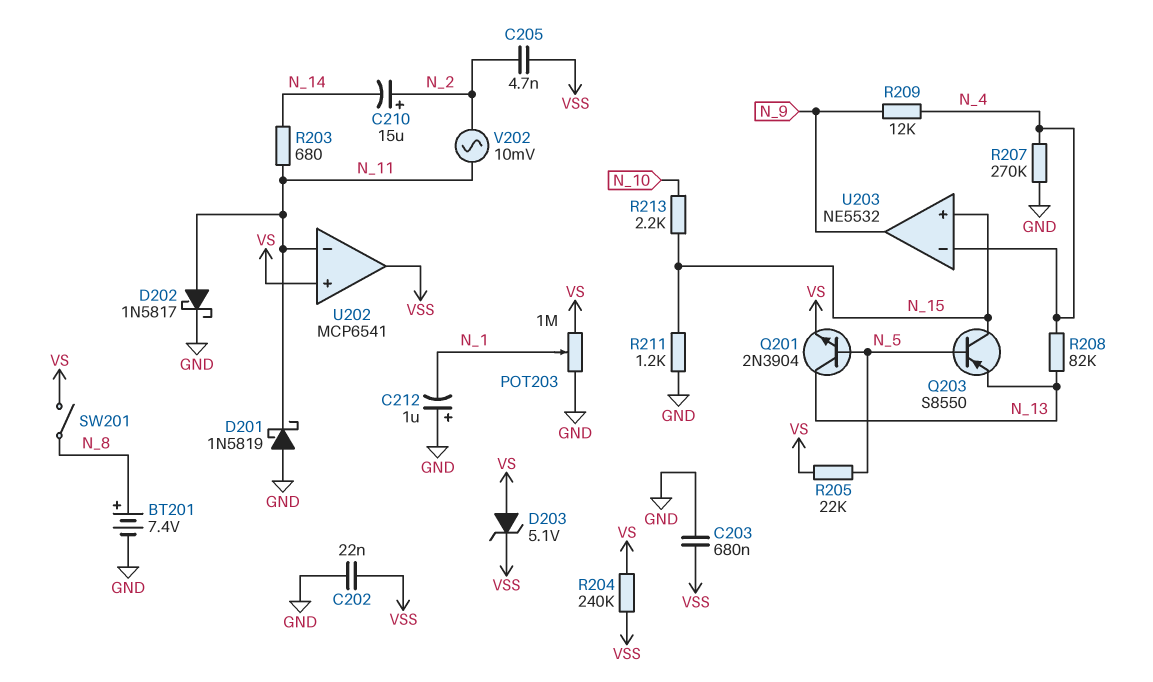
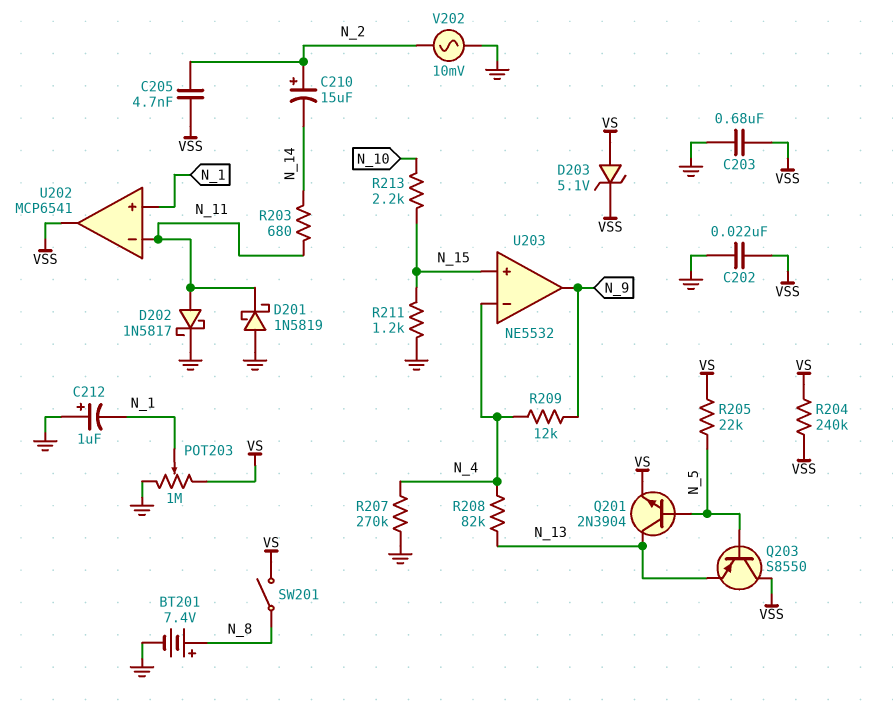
Q203: PNP S8550 (B N_5, C N_15, E N_13) -> PNP S8550 (B N_5, C VSS, E N_13)
U202 pin in+: VS -> N_1
V202: AC 10mV (N_2, N_11) -> AC 10mV (GND, N_2)

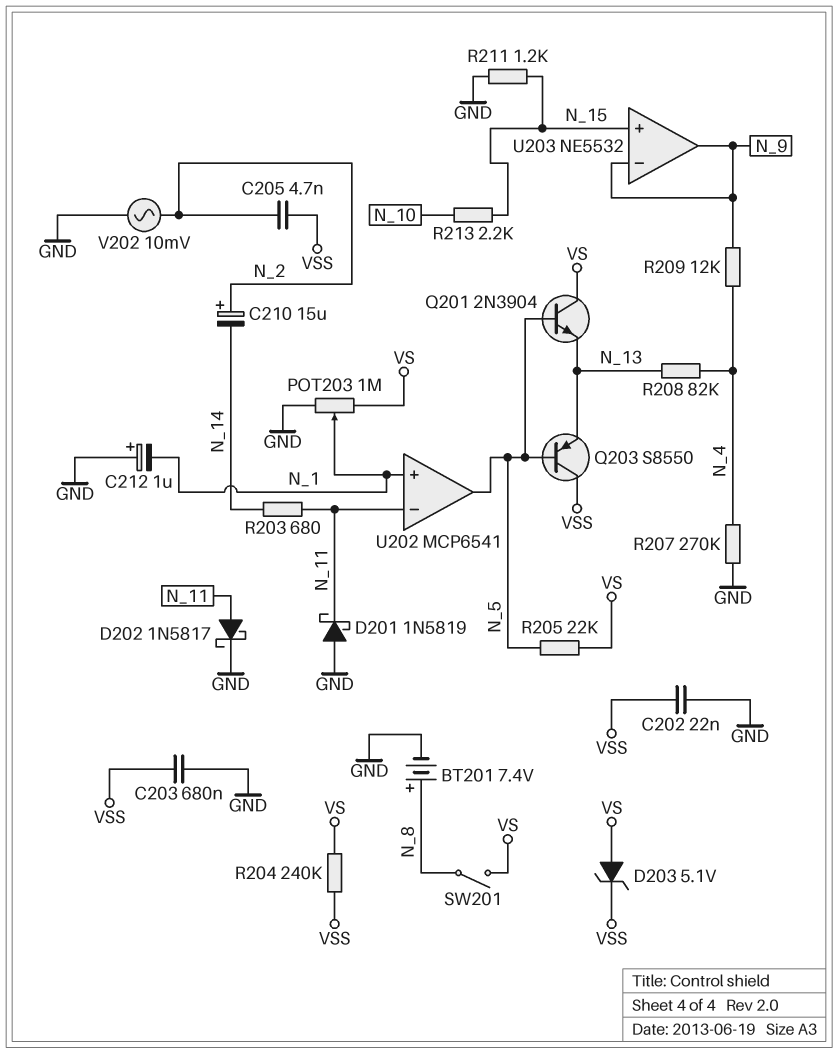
Q201: NPN 2N3904 (B N_5, C N_13, E VS) -> NPN 2N3904 (B N_5, C VS, E N_13)
U202 pin out: VSS -> N_5
U203 pin in-: N_4 -> N_9

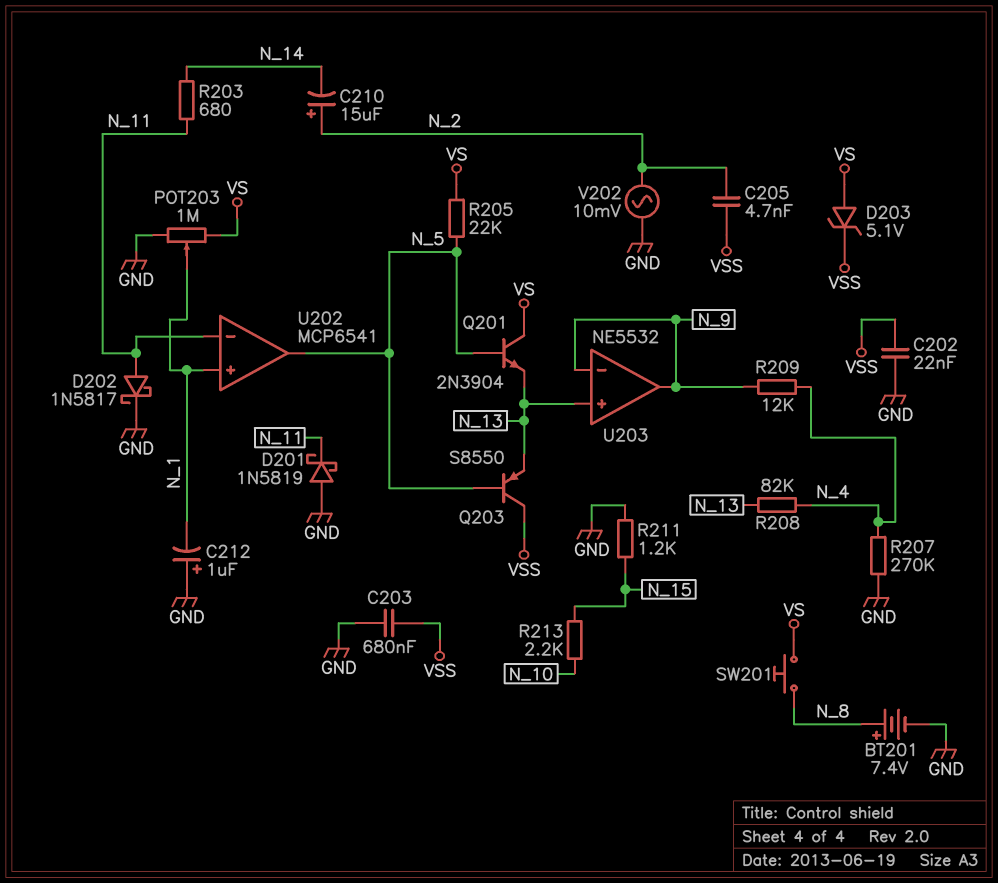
R204: 240k (VS, VSS) -> none
SW201: switch (N_8, VS) -> button (N_8, VS)
U203 pin in+: N_15 -> N_13

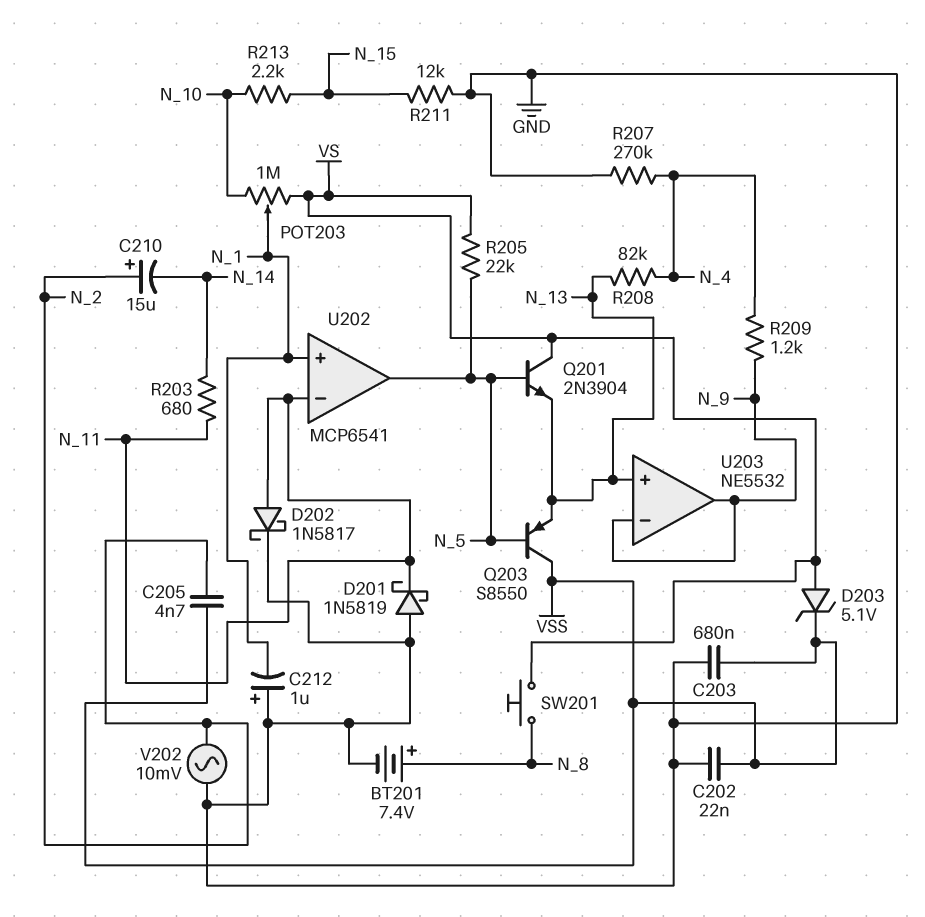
POT203: 1M (GND, VS, wiper N_1) -> 1M (N_10, VS, wiper N_1)
R209: 12k (N_4, N_9) -> 1.2k (N_4, N_9)
R211: 1.2k (GND, N_15) -> 12k (GND, N_15)

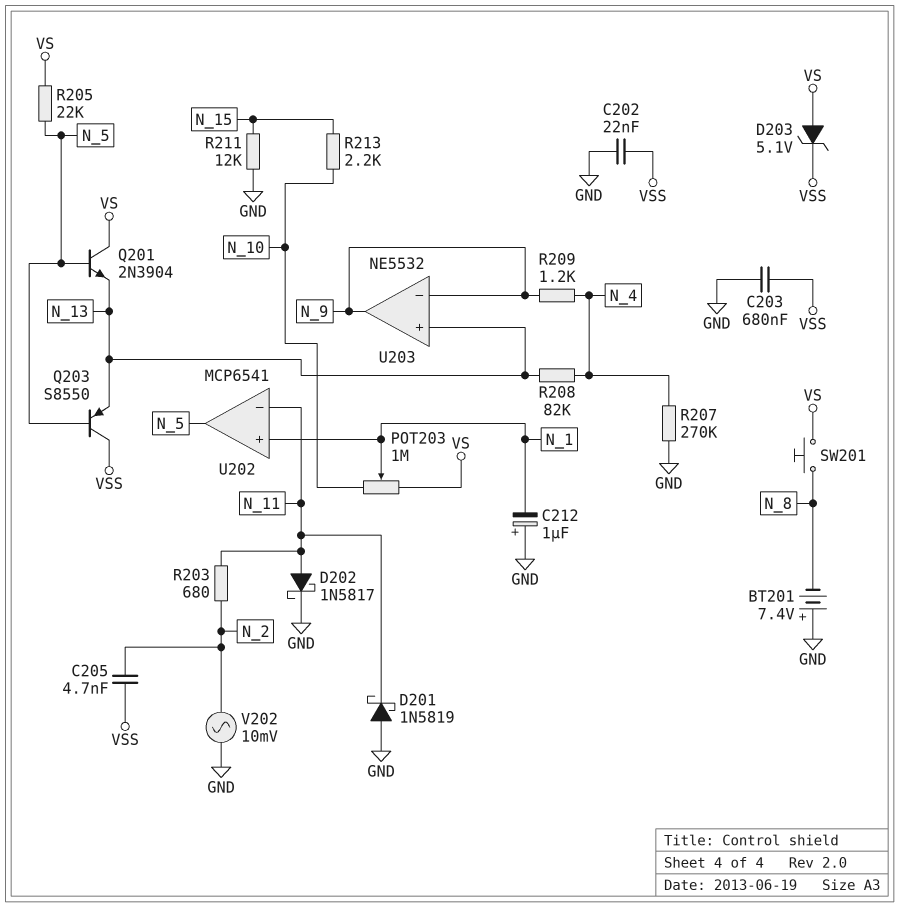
BT201: 7.4V (plus N_8, minus GND) -> 7.4V (plus GND, minus N_8)
C210: 15uF (plus N_2, minus N_14) -> none
R203: 680 (N_11, N_14) -> 680 (N_2, N_11)

